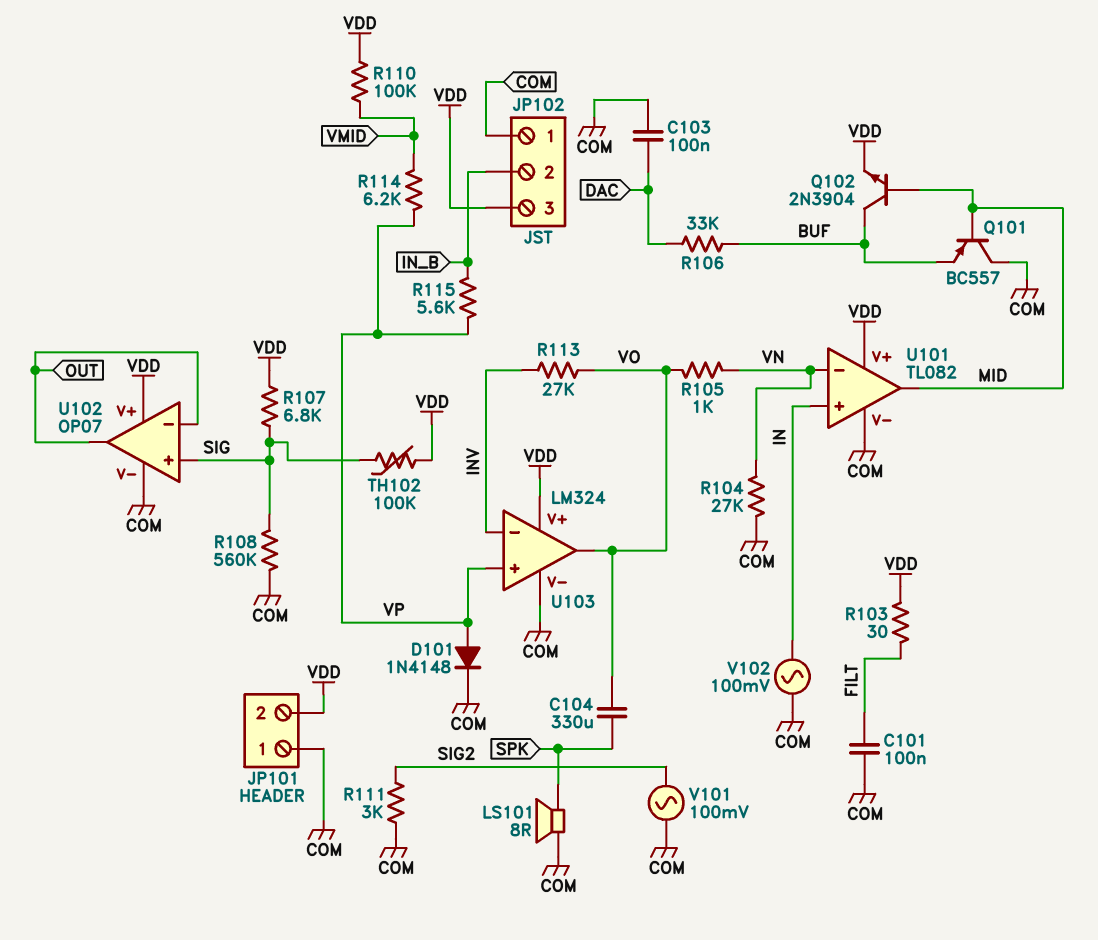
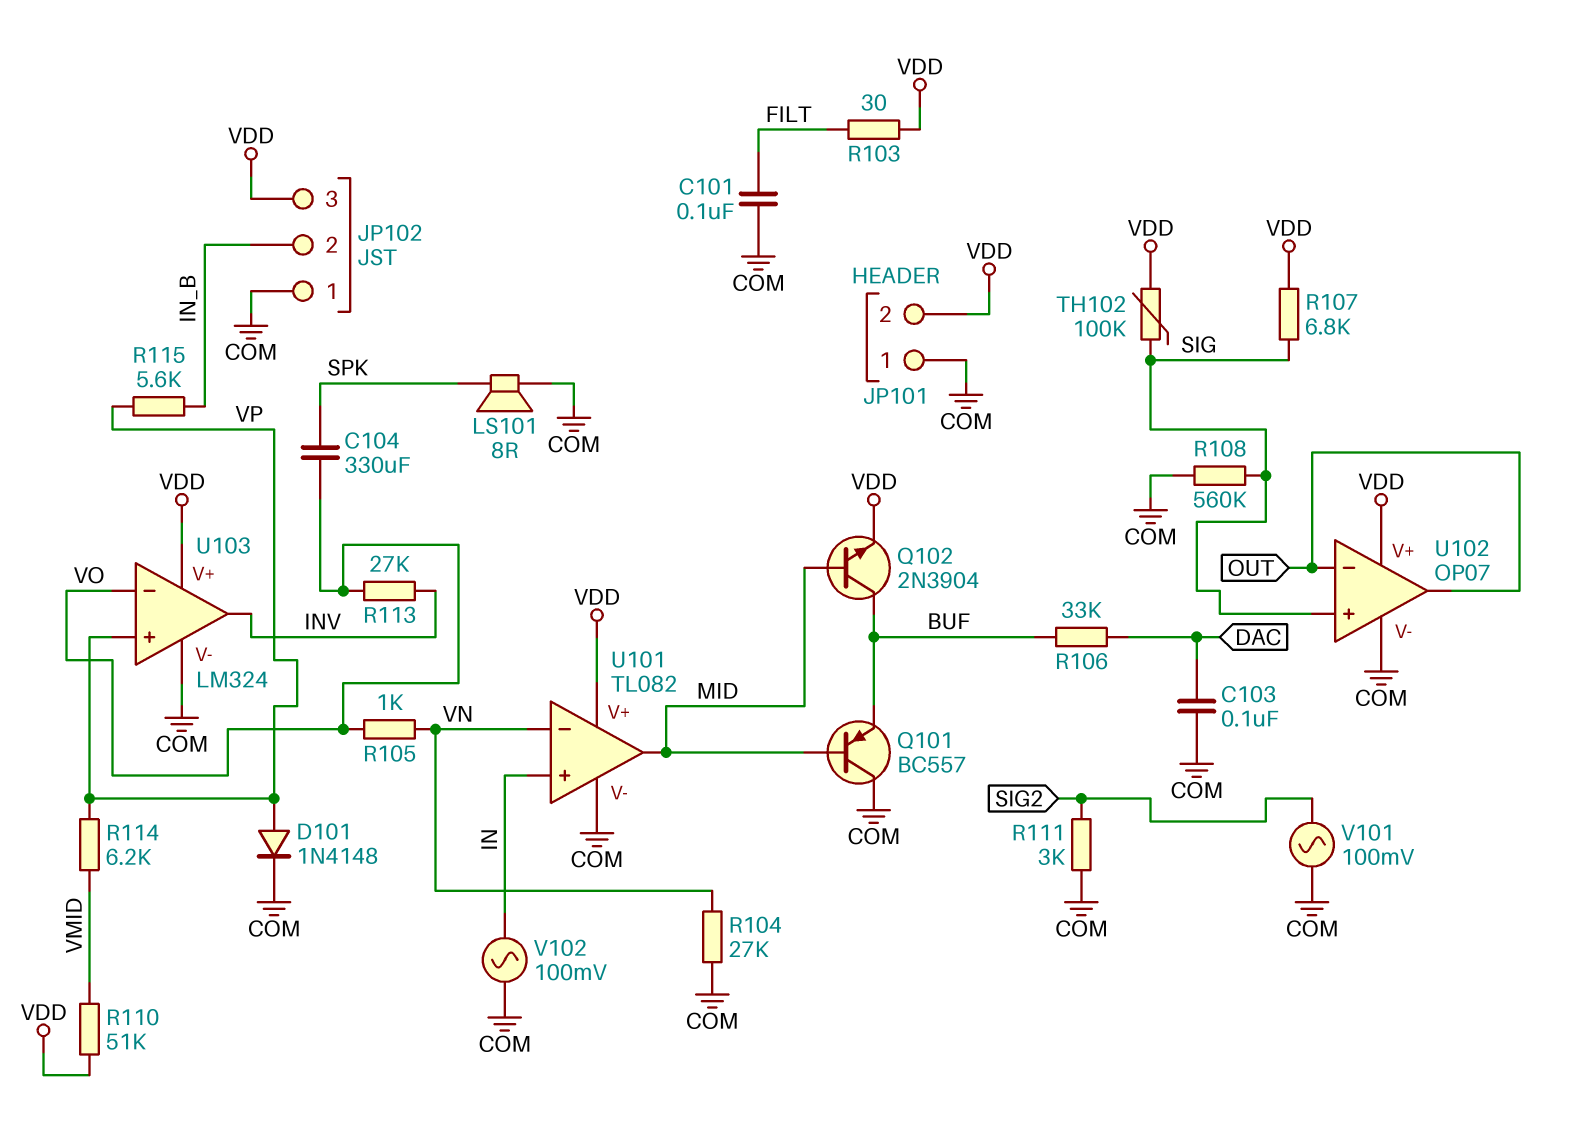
R110: 100k (VDD, VMID) -> 51k (VDD, VMID)
U103 pin in-: INV -> VO
U103 pin out: VO -> INV

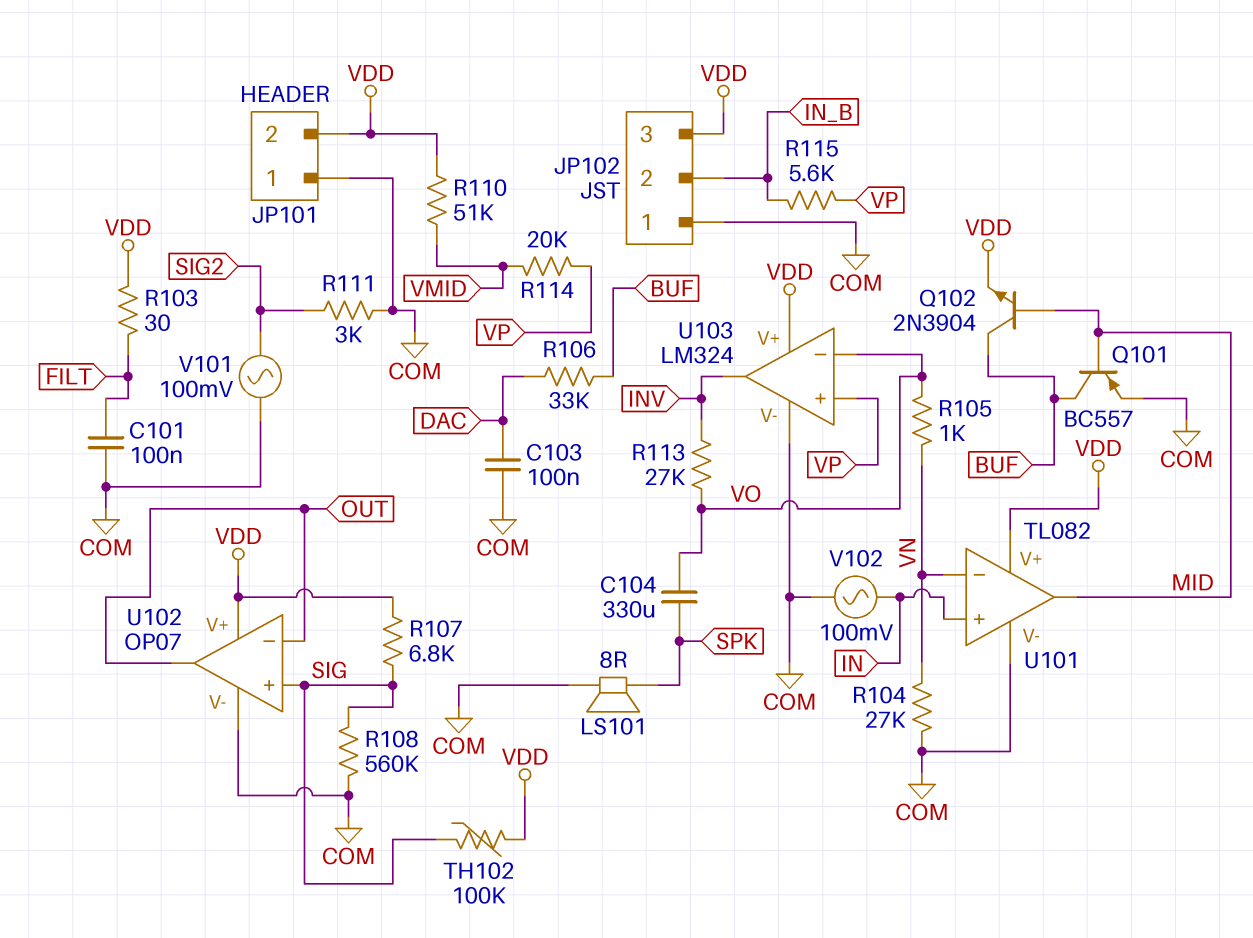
D101: diode 1N4148 (A VP, K COM) -> none
Q101: PNP BC557 (B MID, C COM, E BUF) -> PNP BC557 (B MID, C BUF, E COM)
R114: 6.2k (VMID, VP) -> 20k (VMID, VP)

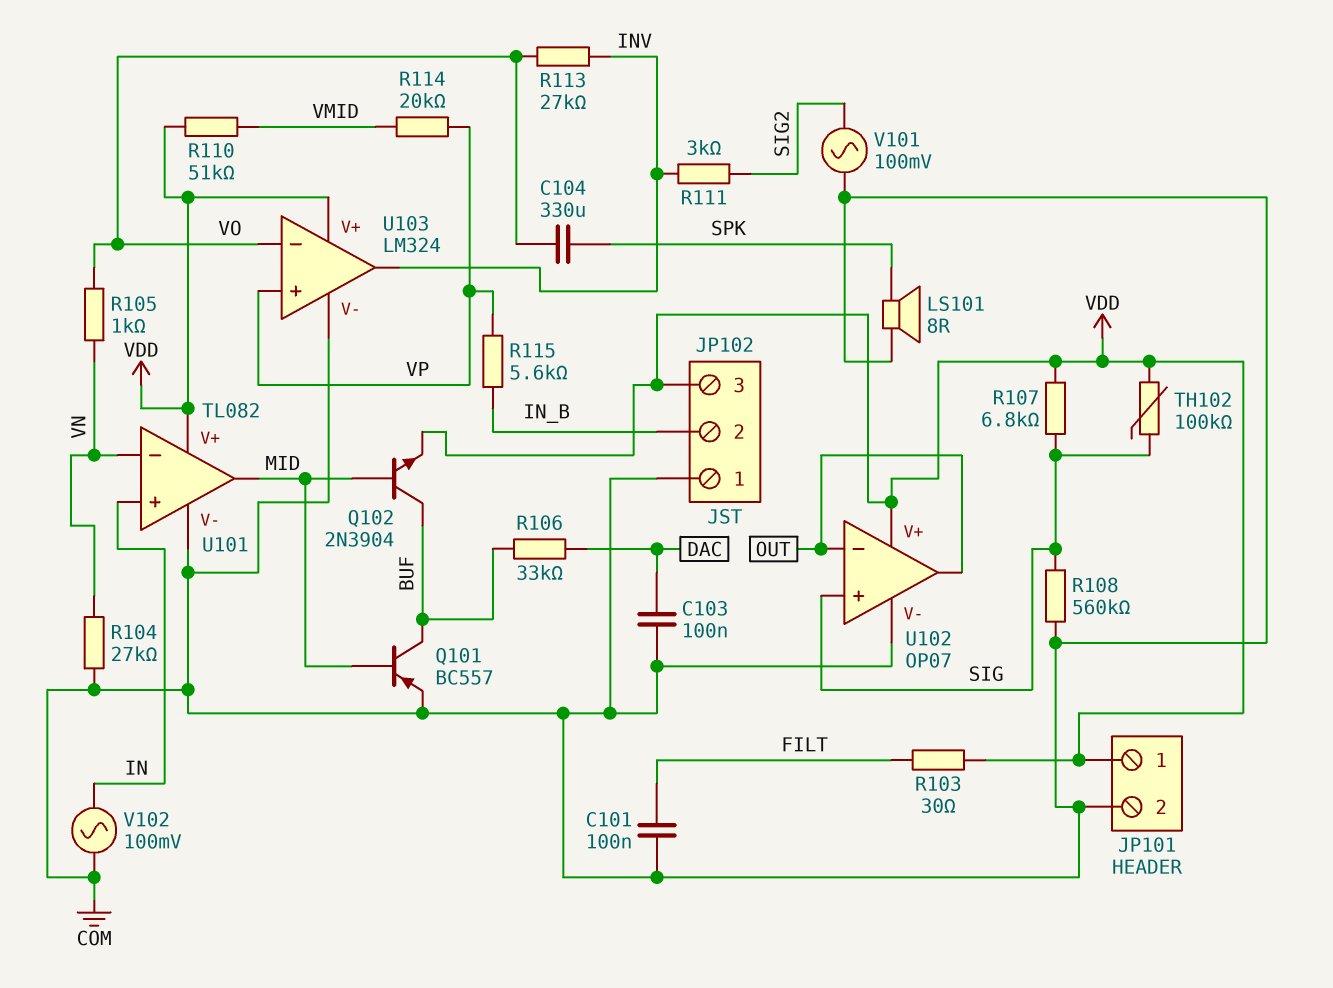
JP101 pin 1: COM -> VDD
JP101 pin 2: VDD -> COM
R111: 3k (COM, SIG2) -> 3k (INV, SIG2)

